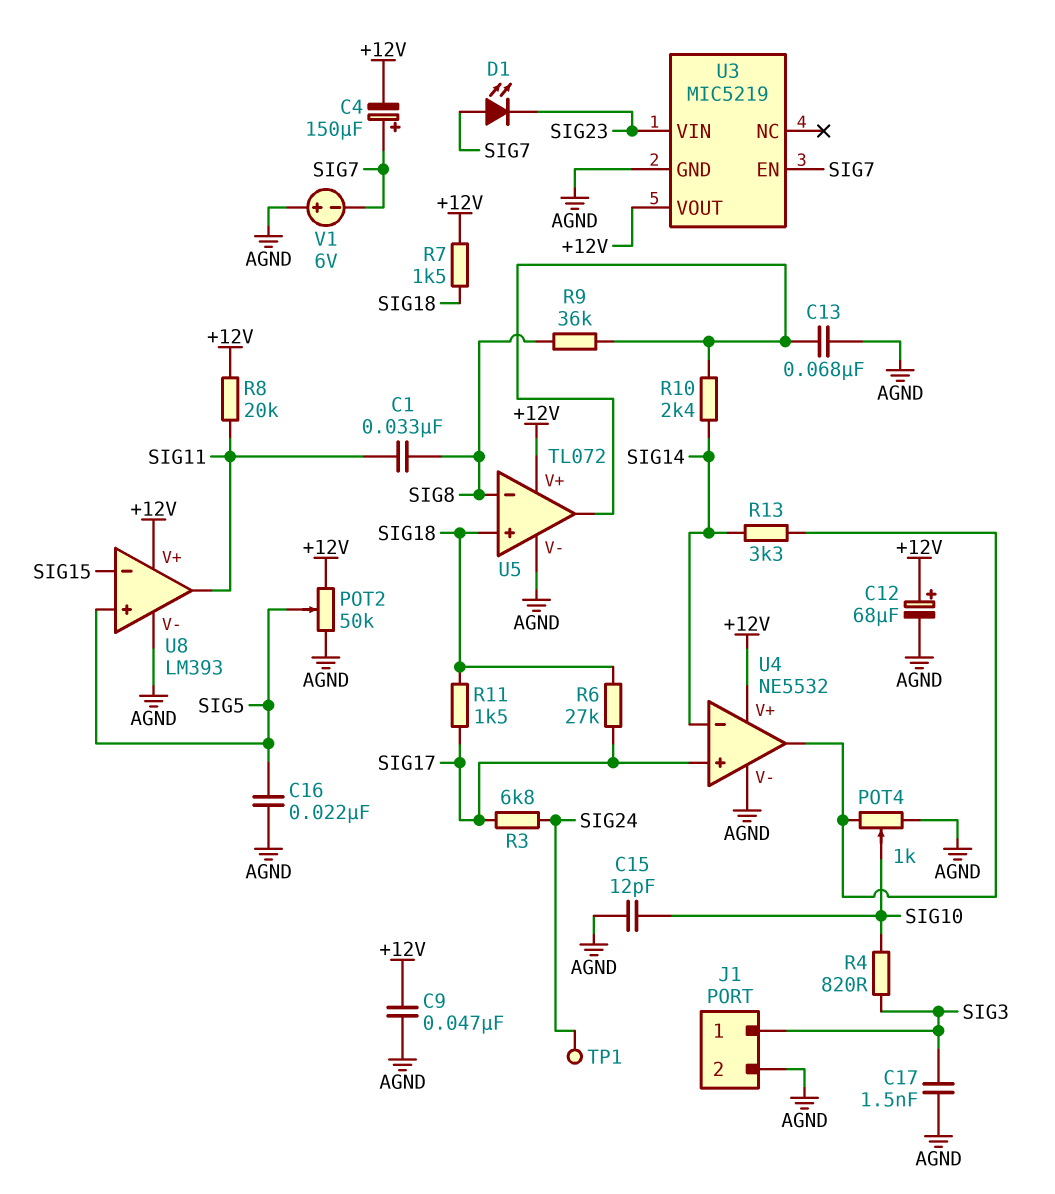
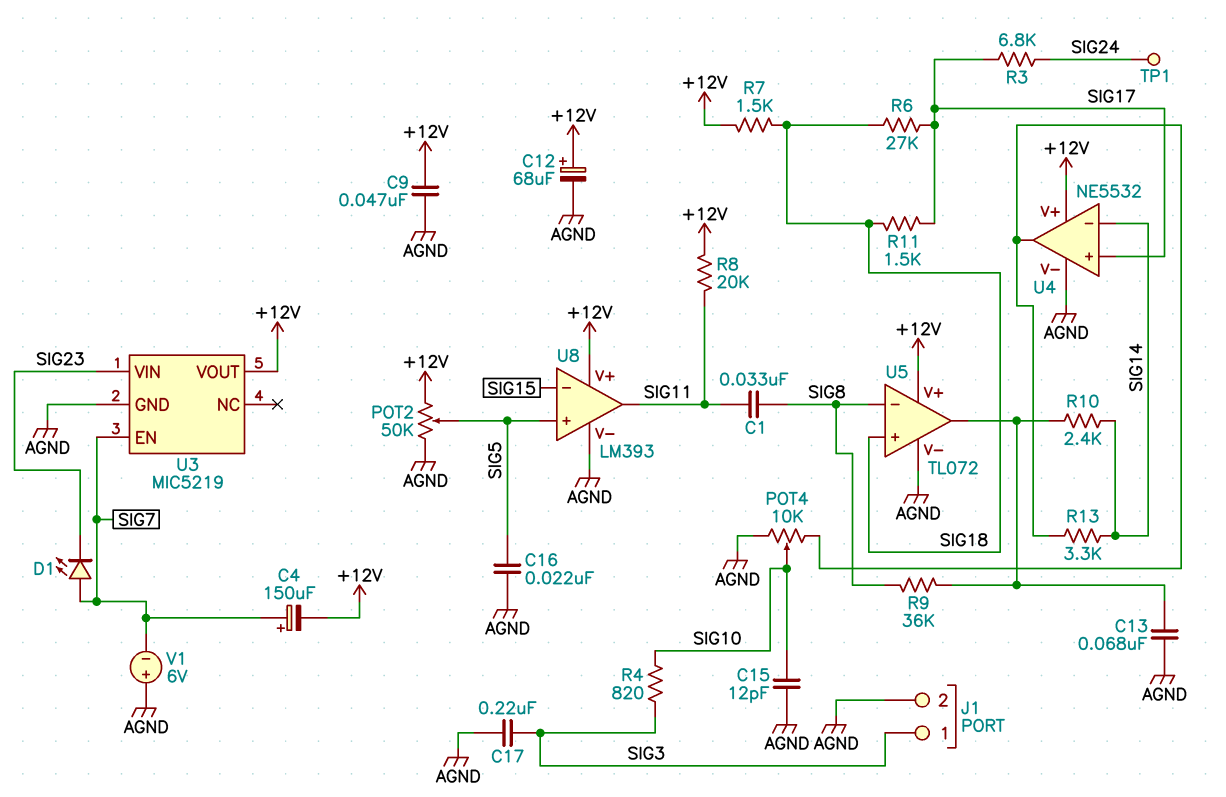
C17: 1.5nF (AGND, SIG3) -> 220nF (AGND, SIG3)
POT4: 1k (AGND, U4/out, wiper SIG10) -> 10k (AGND, U4/out, wiper SIG10)

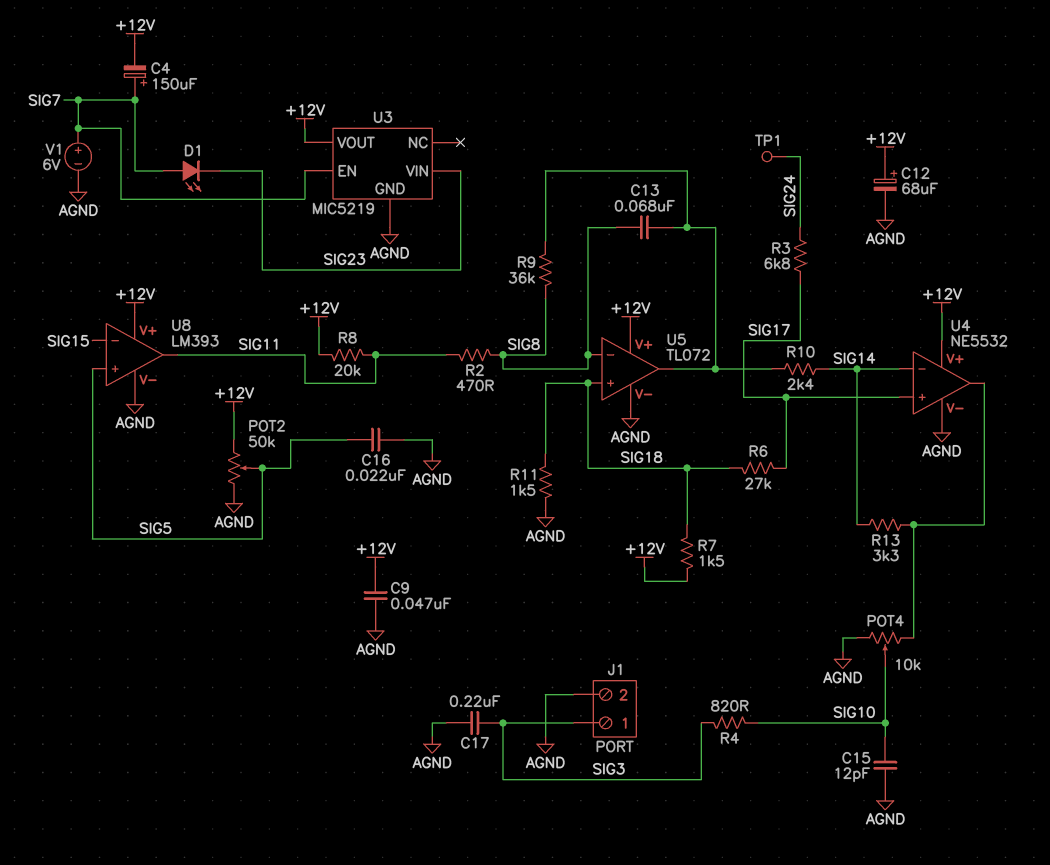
C1: 33nF (SIG8, SIG11) -> none
C13: 68nF (AGND, U5/out) -> 68nF (SIG8, U5/out)
R2: none -> 470 (SIG8, SIG11)
R11: 1.5k (SIG17, SIG18) -> 1.5k (AGND, SIG18)
V1: 6V (plus AGND, minus SIG7) -> 6V (plus SIG7, minus AGND)

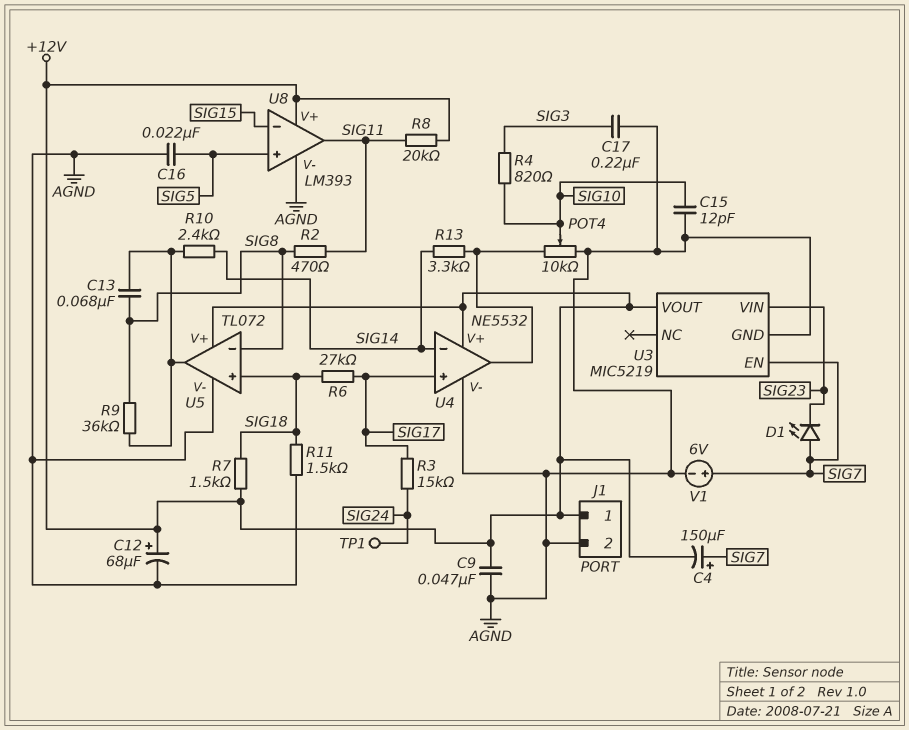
J1 pin 1: SIG3 -> +12V
POT2: 50k (+12V, AGND, wiper SIG5) -> none
R3: 6.8k (SIG17, SIG24) -> 15k (SIG17, SIG24)

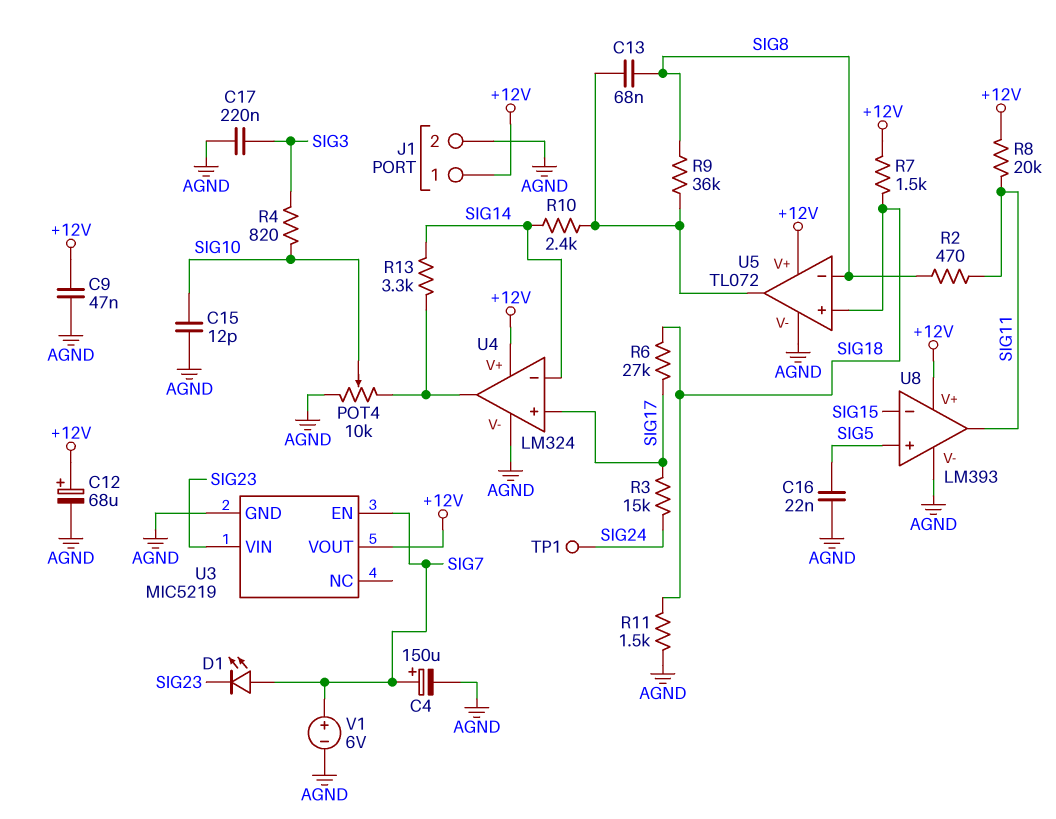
C4: 150uF (plus SIG7, minus +12V) -> 150uF (plus SIG7, minus AGND)
U4: NE5532 -> LM324

